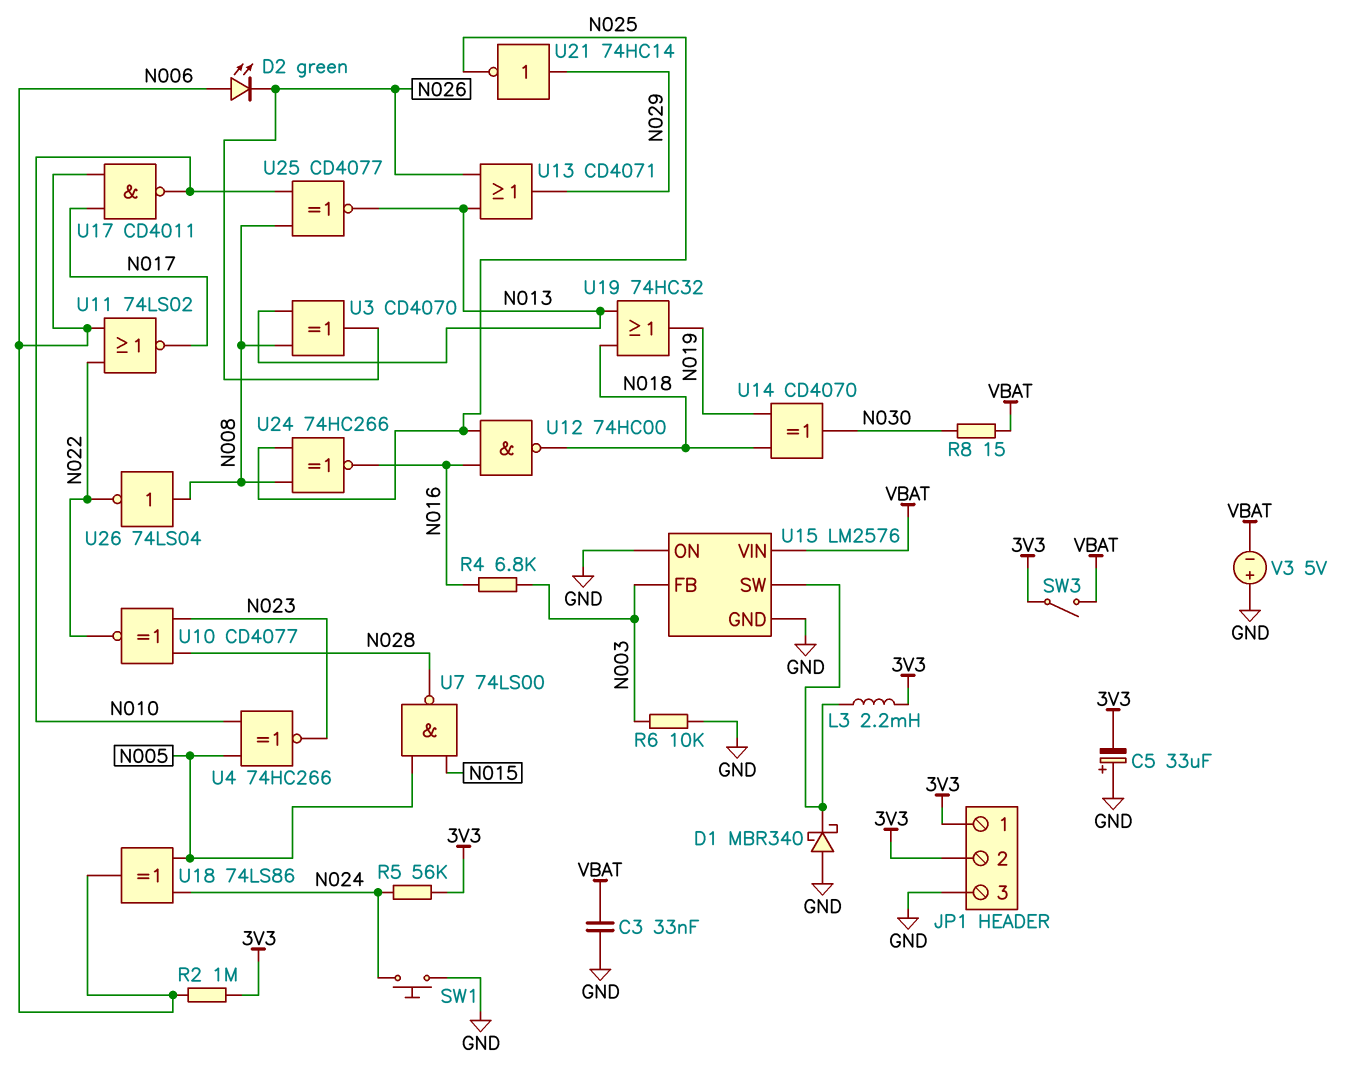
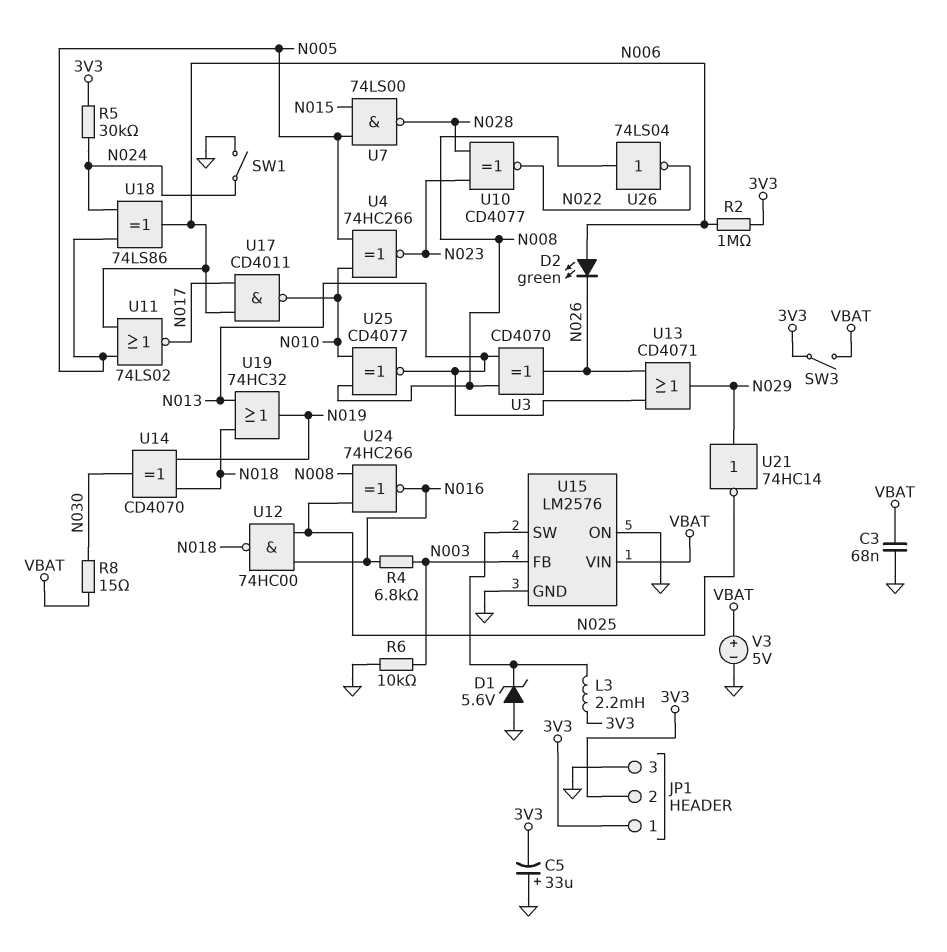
C3: 33nF (GND, VBAT) -> 68nF (GND, VBAT)
D1: schottky MBR340 (A GND, K U15/SW) -> zener 5.6V (A GND, K U15/SW)
R5: 56k (3V3, N024) -> 30k (3V3, N024)
SW1: button (GND, N024) -> switch (GND, N024)
U11: NOR 74LS02 (in N006, in N022, out N017) -> NOR 74LS02 (in N005, in N006, out N017)
V3: 5V (plus GND, minus VBAT) -> 5V (plus VBAT, minus GND)

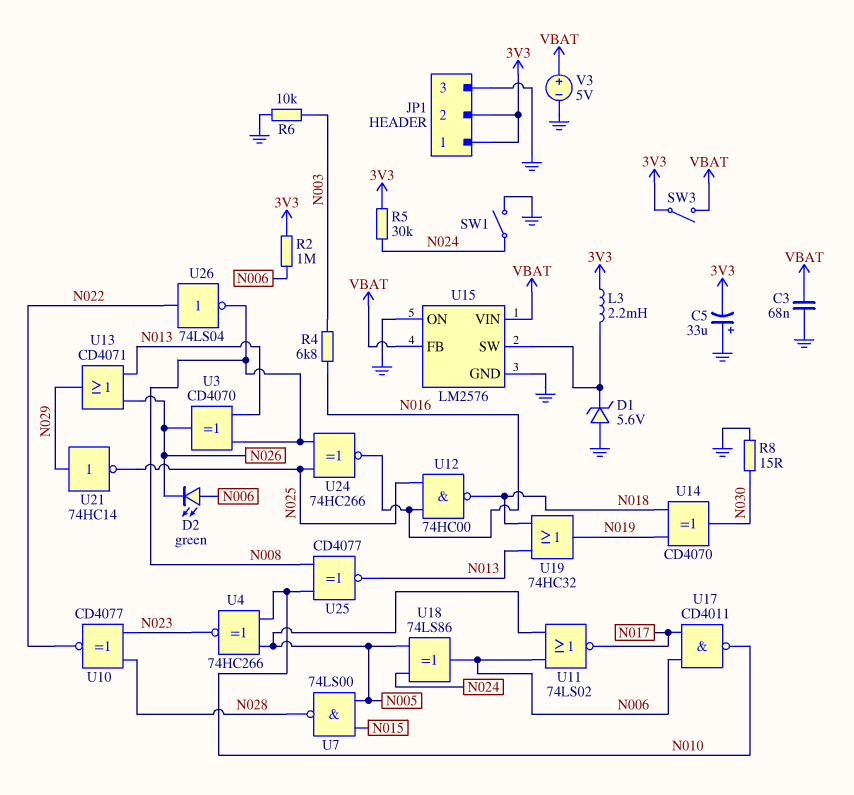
R8: 15 (N030, VBAT) -> 15 (GND, N030)
U15 pin FB: N003 -> VBAT
U26: NOT 74LS04 (in N008, out N022) -> NOT 74LS04 (in N022, out N008)

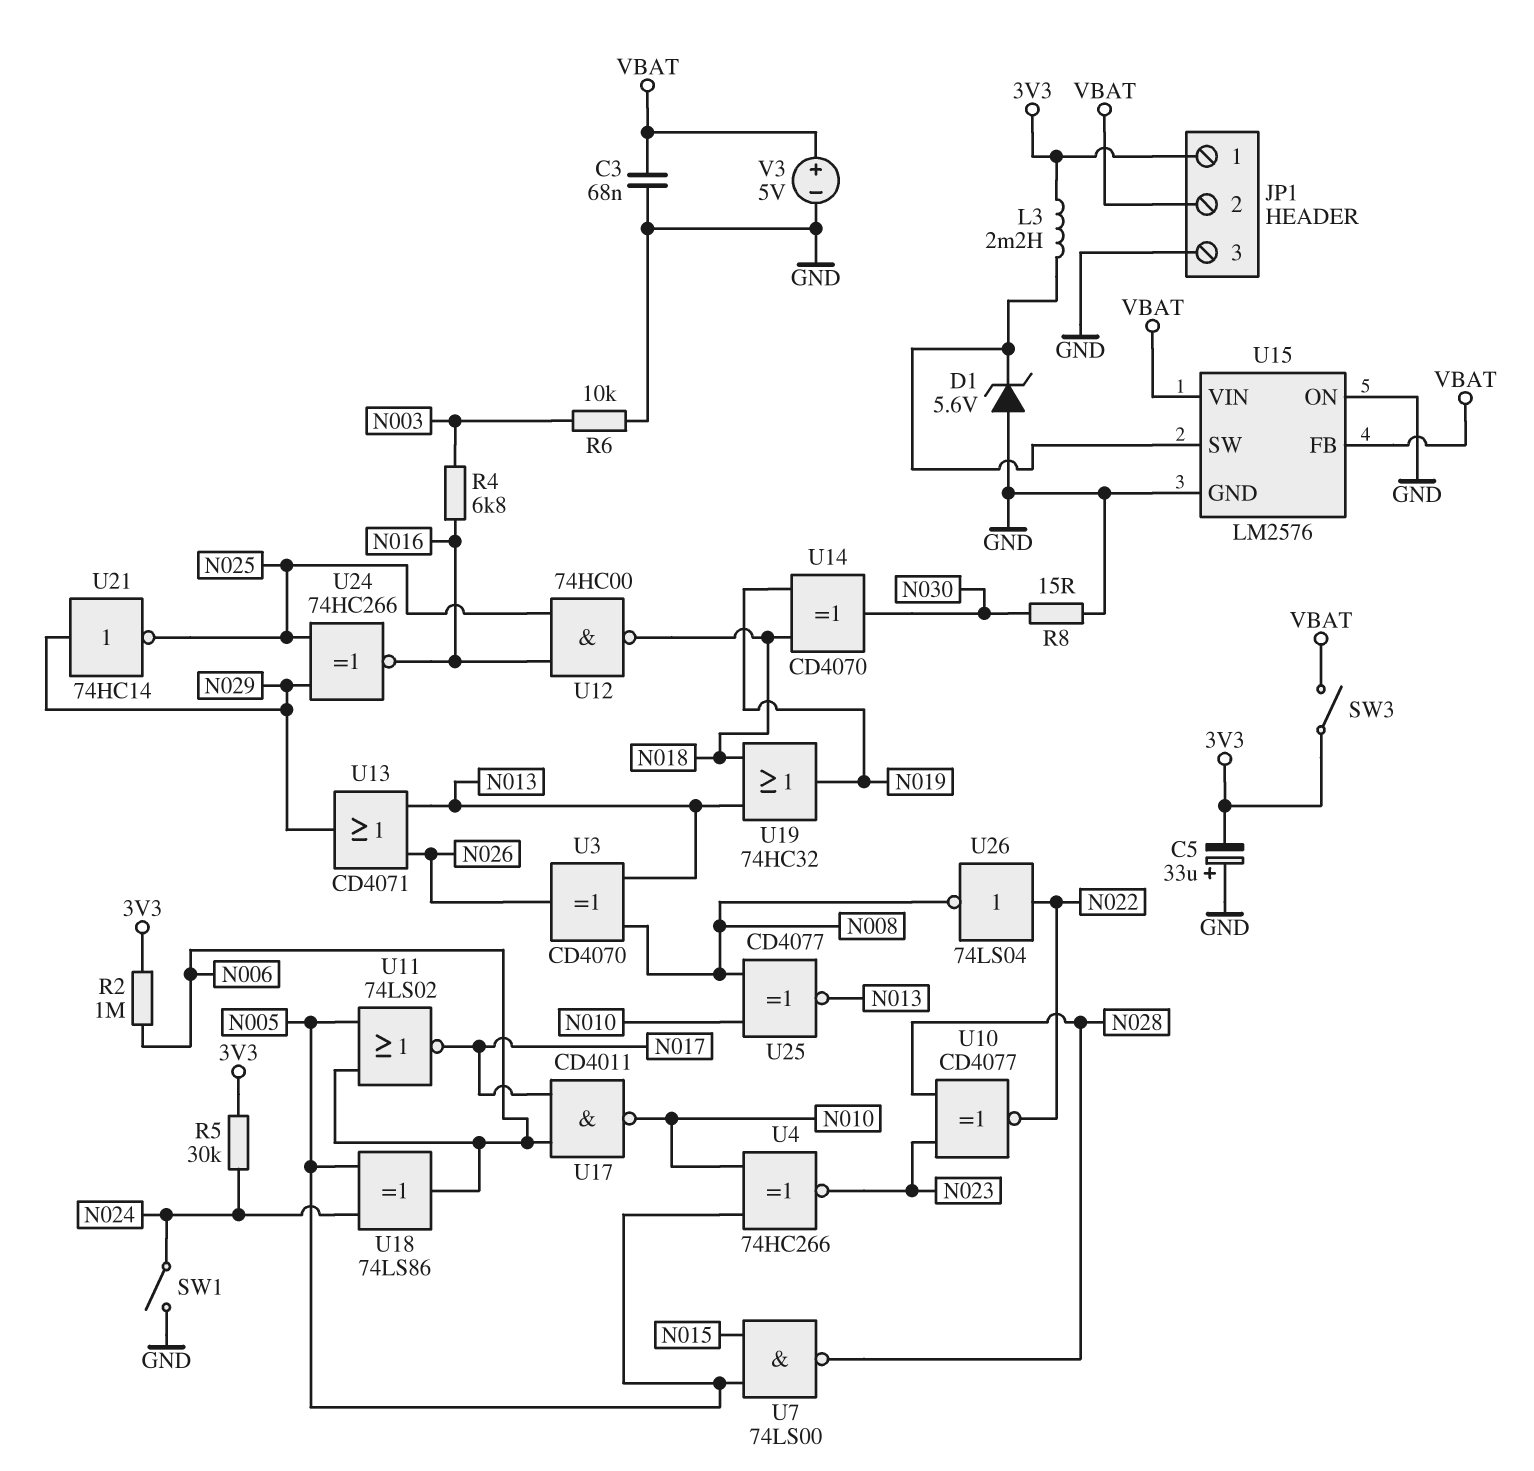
D2: LED green (A N006, K N026) -> none
JP1 pin 2: 3V3 -> VBAT
U24: XNOR 74HC266 (in N008, in N025, out N016) -> XNOR 74HC266 (in N025, in N029, out N016)

